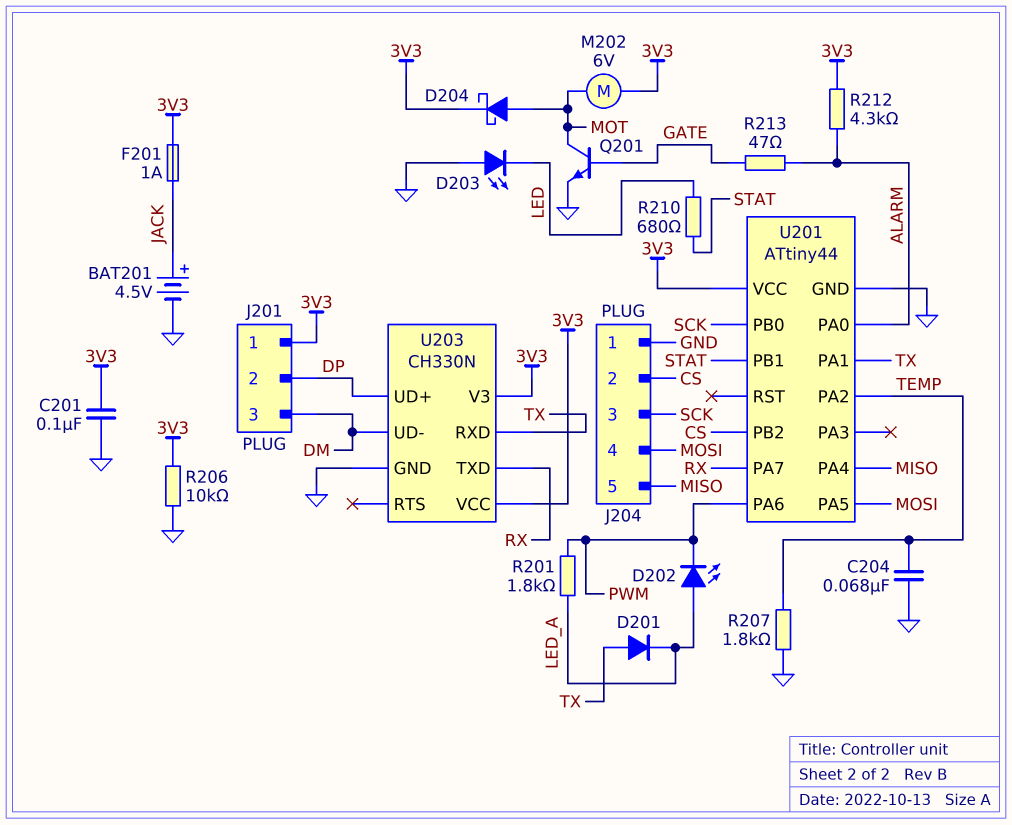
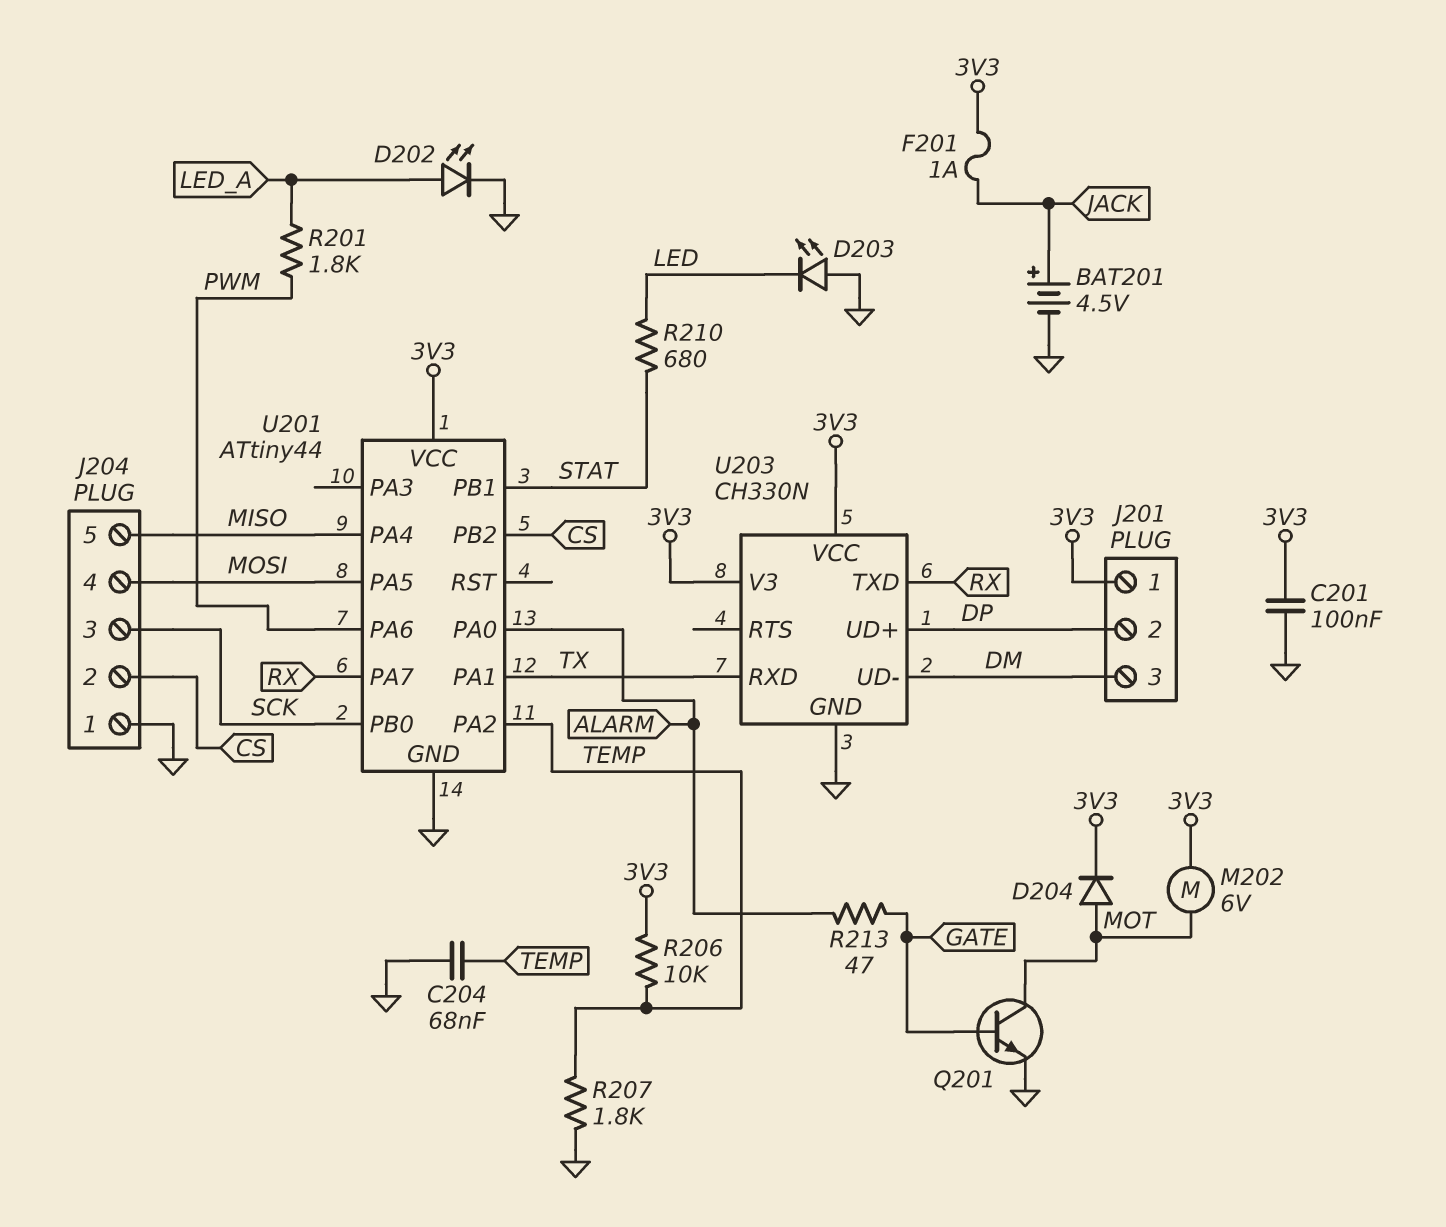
D201: diode (A TX, K LED_A) -> none
D202: LED (A LED_A, K PWM) -> LED (A LED_A, K GND)
D204: schottky (A MOT, K 3V3) -> diode (A MOT, K 3V3)
R206: 10k (3V3, GND) -> 10k (3V3, TEMP)
R212: 4.3k (3V3, ALARM) -> none

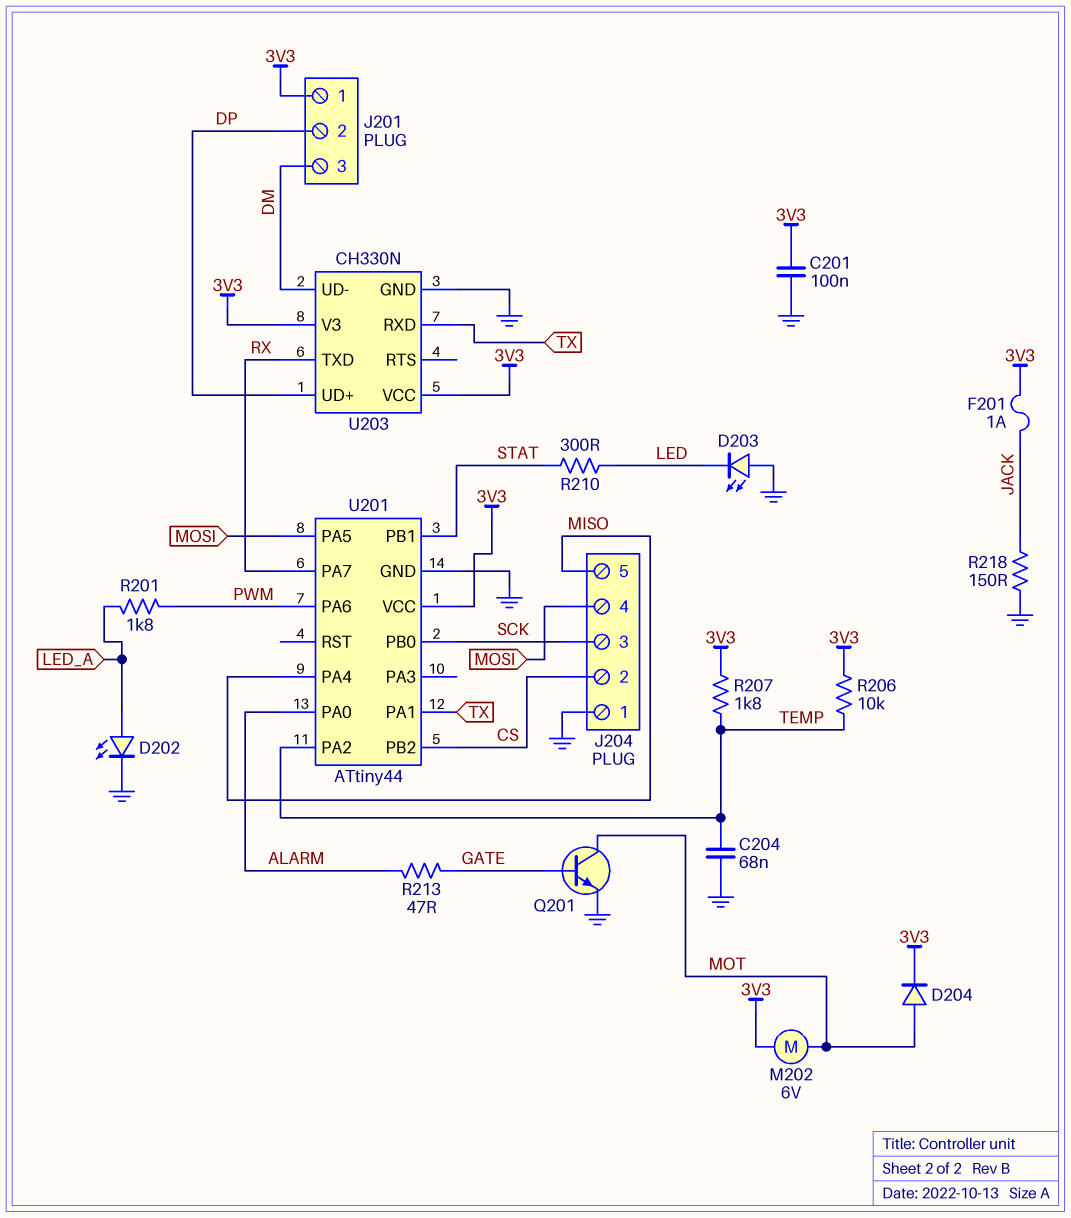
BAT201: 4.5V (plus JACK, minus GND) -> none
R207: 1.8k (GND, TEMP) -> 1.8k (3V3, TEMP)
R210: 680 (LED, STAT) -> 300 (LED, STAT)
R218: none -> 150 (GND, JACK)

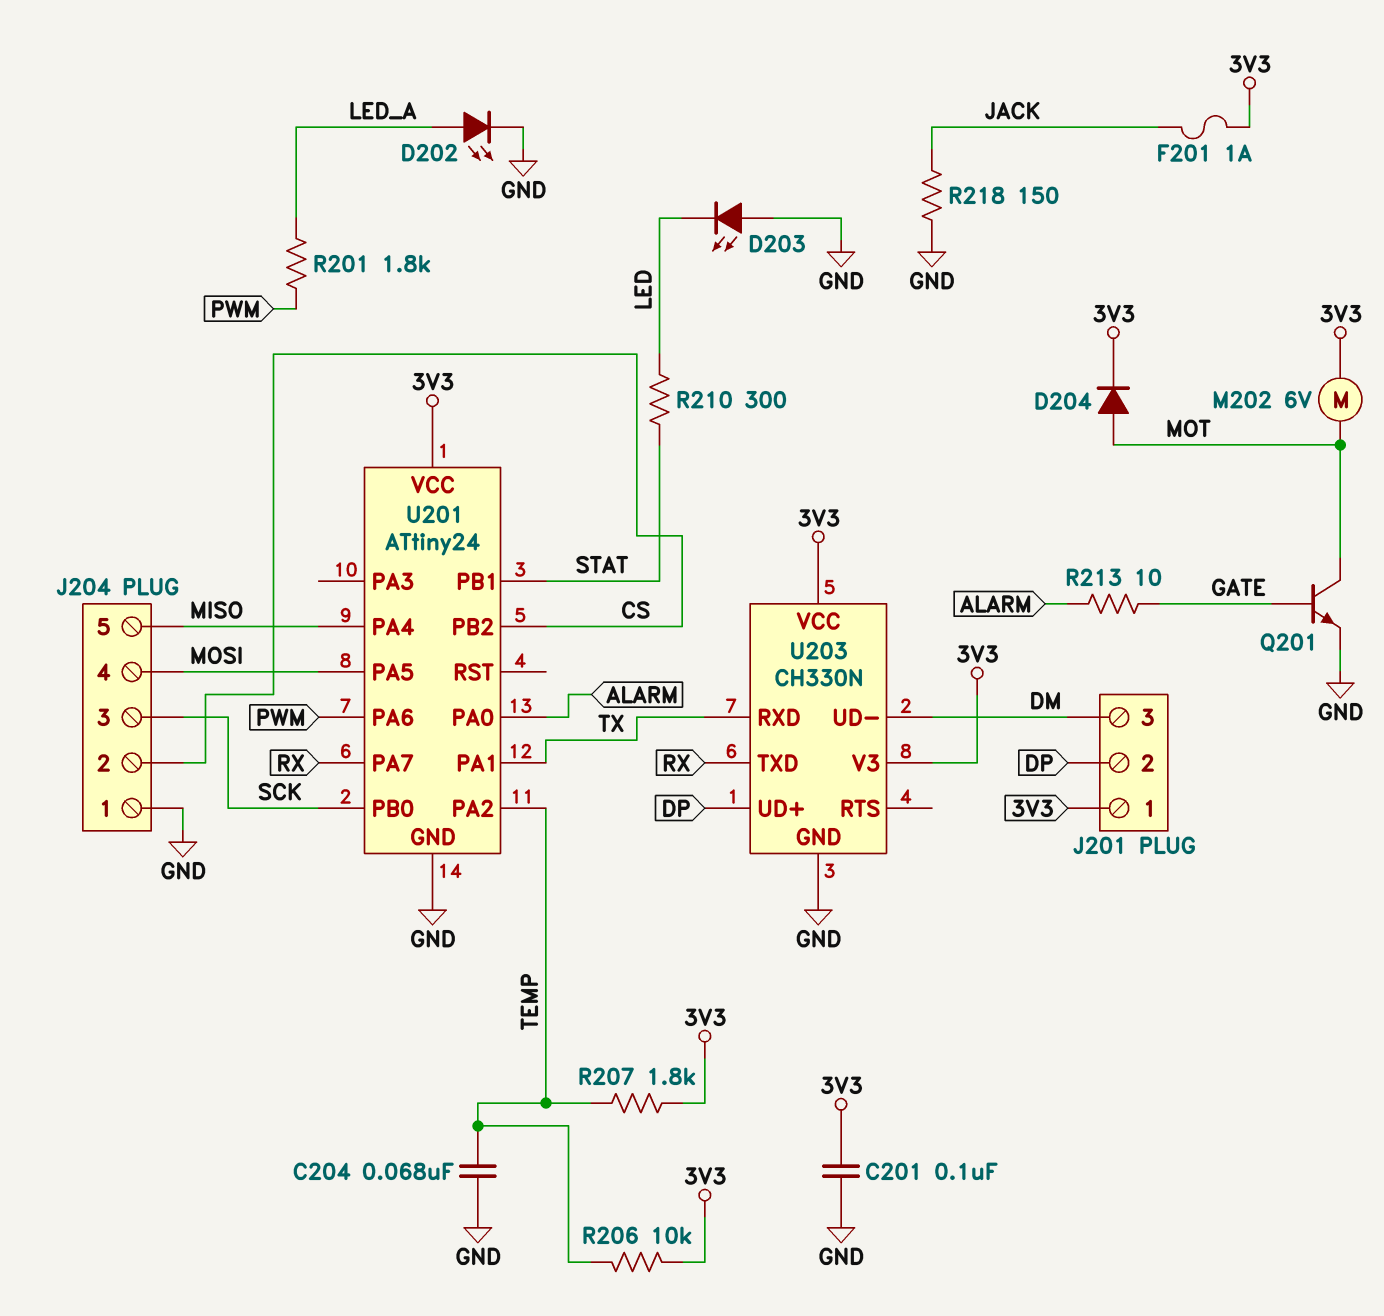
R213: 47 (ALARM, GATE) -> 10 (ALARM, GATE)
U201: ATtiny44 -> ATtiny24

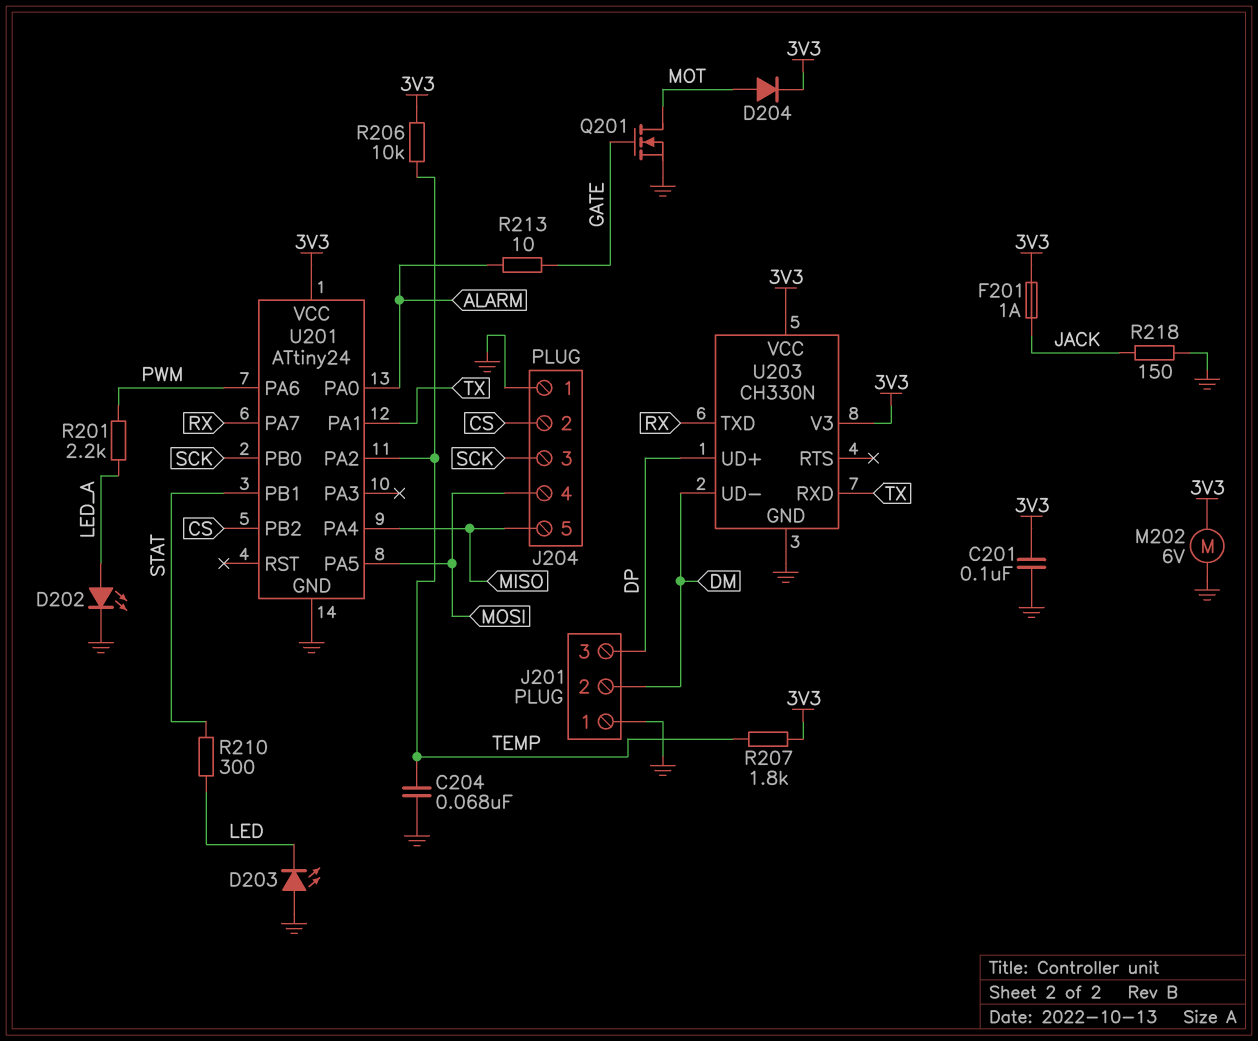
J201 pin 1: 3V3 -> GND
J201 pin 2: DP -> DM
J201 pin 3: DM -> DP
M202: motor 6V (3V3, MOT) -> motor 6V (3V3, GND)
Q201: NPN (B GATE, C MOT, E GND) -> NMOS (G GATE, D MOT, S GND)
R201: 1.8k (LED_A, PWM) -> 2.2k (LED_A, PWM)

